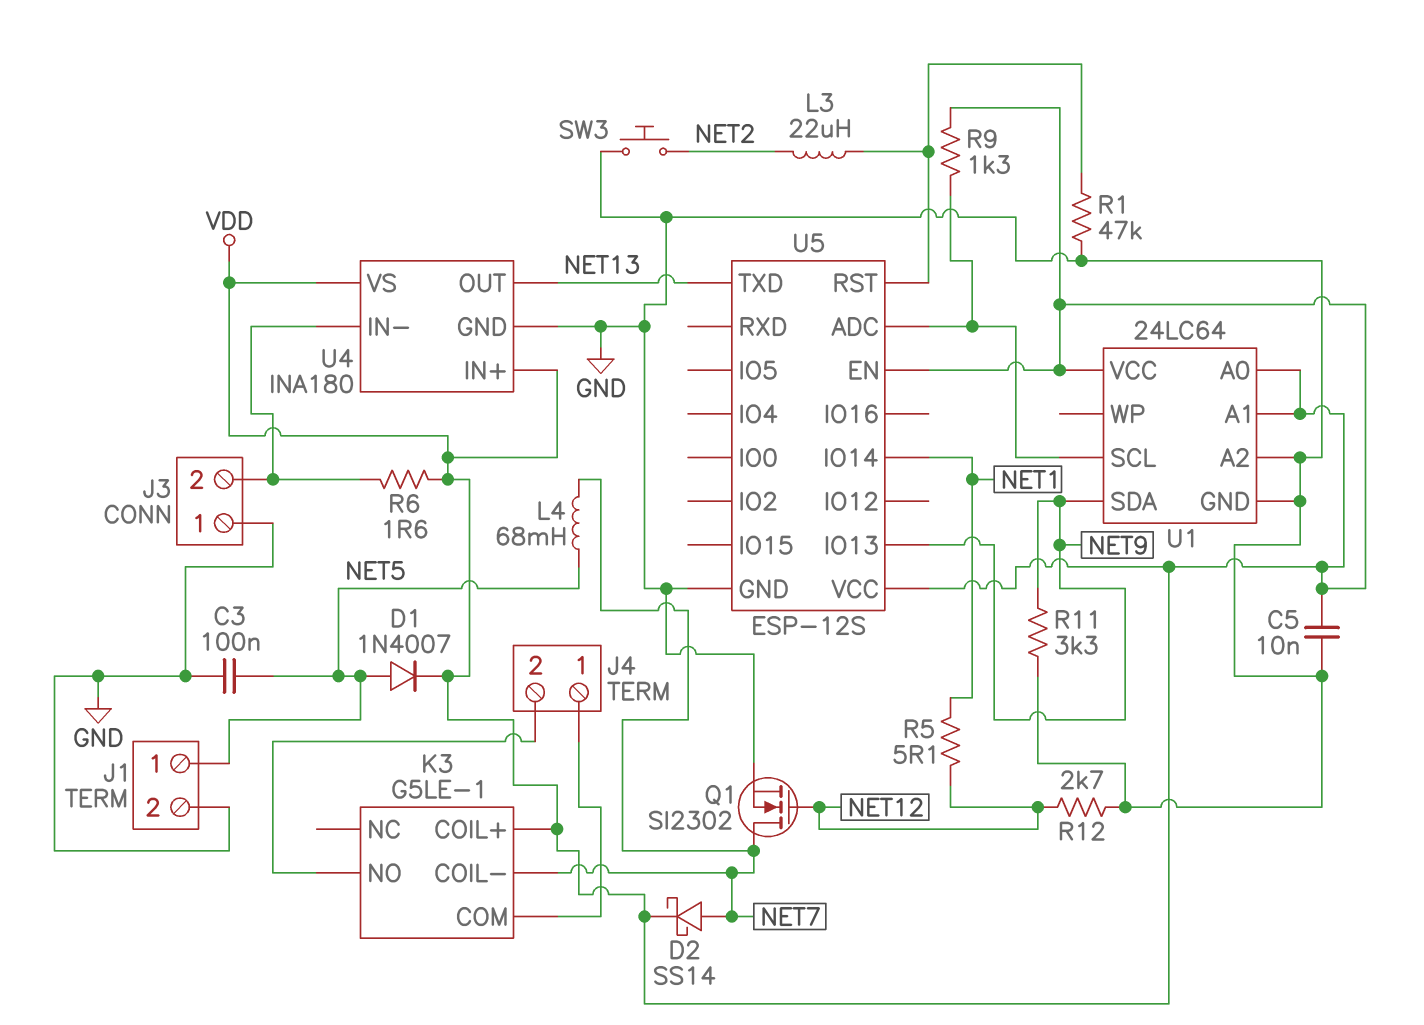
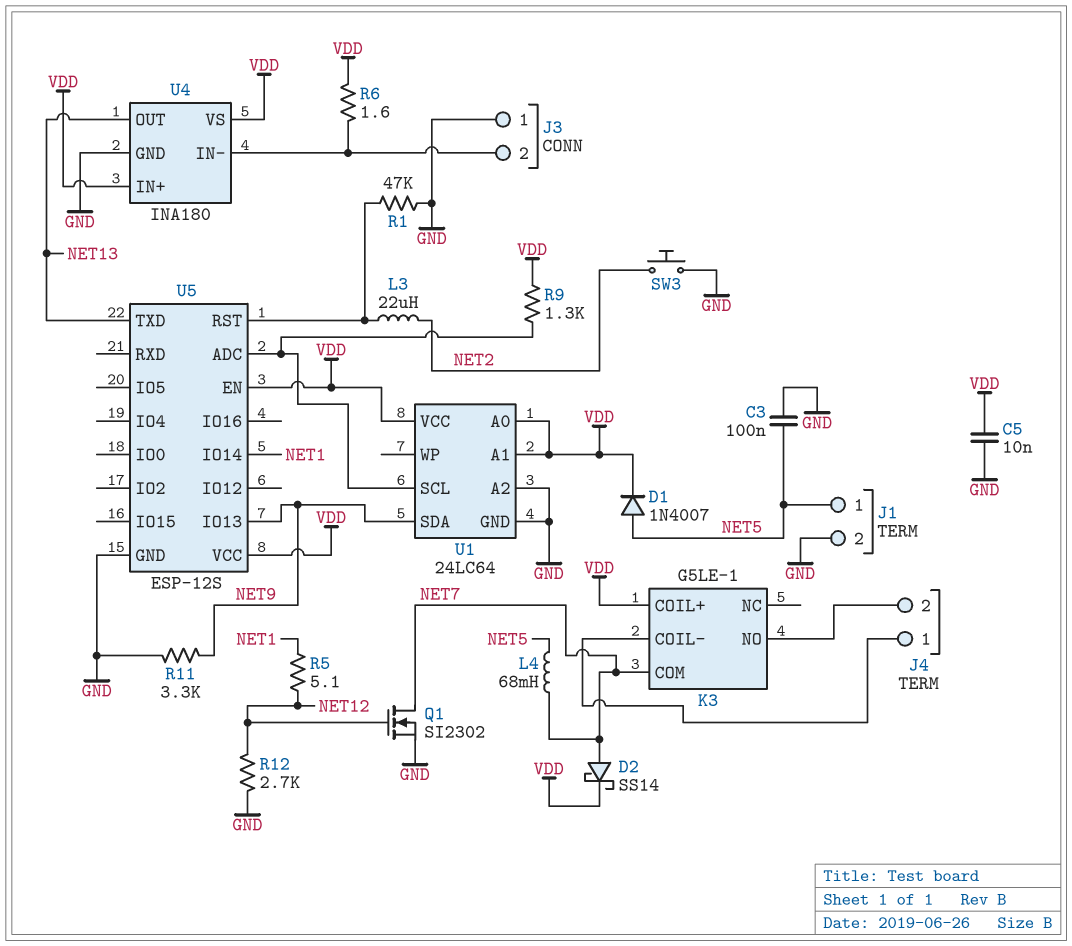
K3 pin COIL-: NET7 -> J4/1
K3 pin COM: J4/1 -> NET7

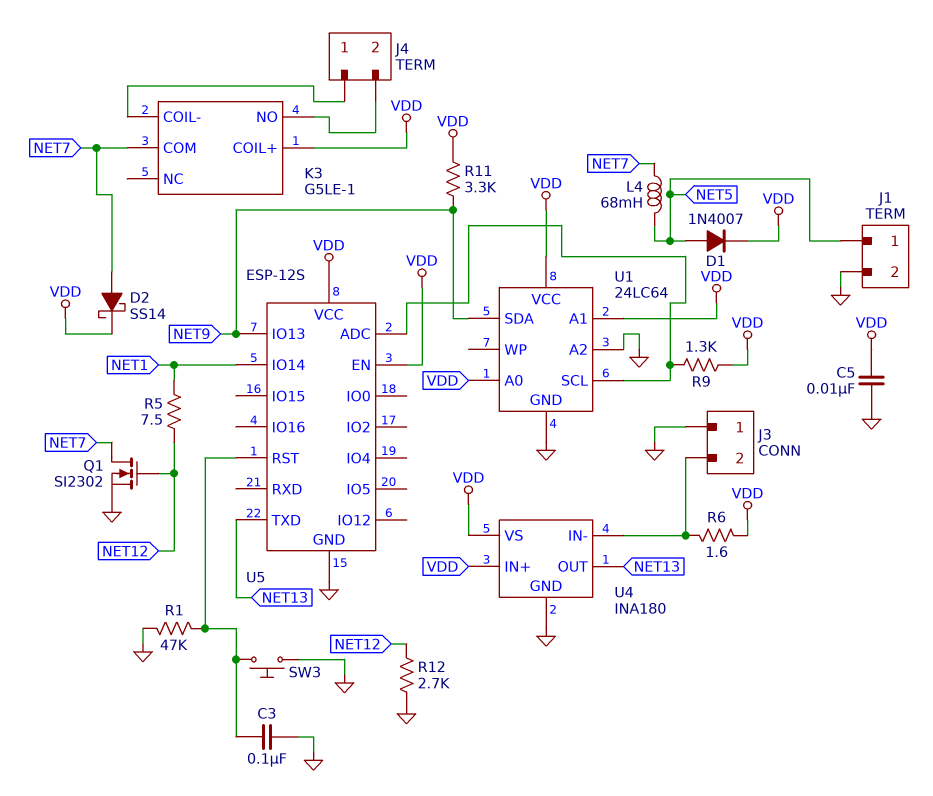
C3: 100nF (GND, NET5) -> 100nF (GND, U5/RST)
L3: 22uH (NET2, U5/RST) -> none
R5: 5.1 (NET1, NET12) -> 7.5 (NET1, NET12)
R11: 3.3k (GND, NET9) -> 3.3k (NET9, VDD)
SW3: button (GND, NET2) -> button (GND, U5/RST)

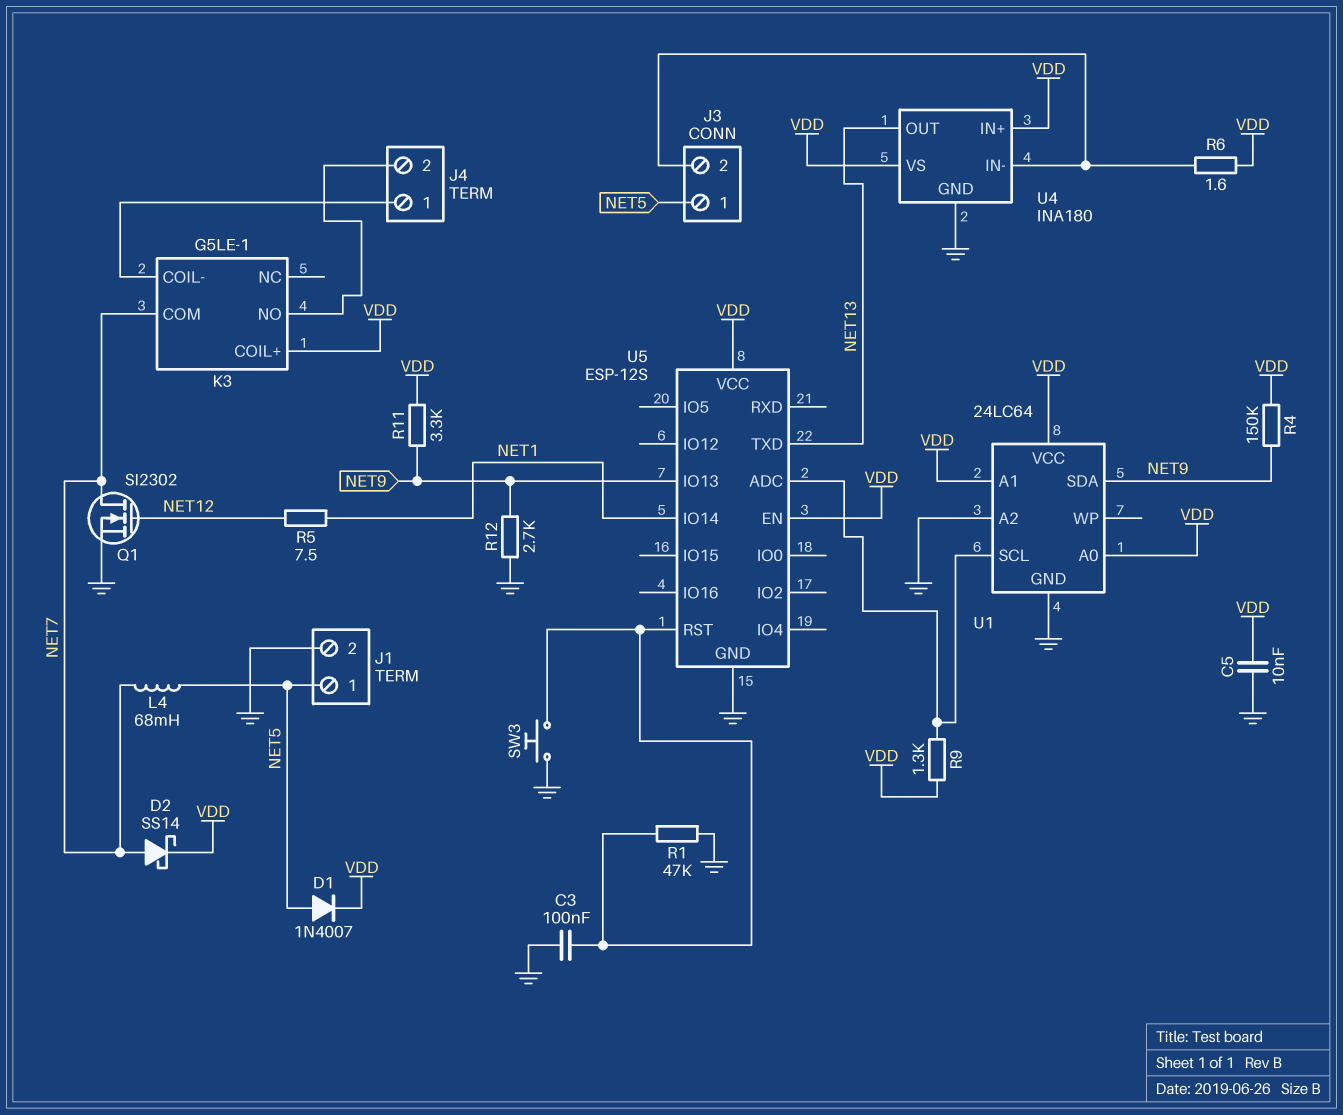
J3 pin 1: GND -> NET5
R4: none -> 150k (NET9, VDD)
R12: 2.7k (GND, NET12) -> 2.7k (GND, NET9)

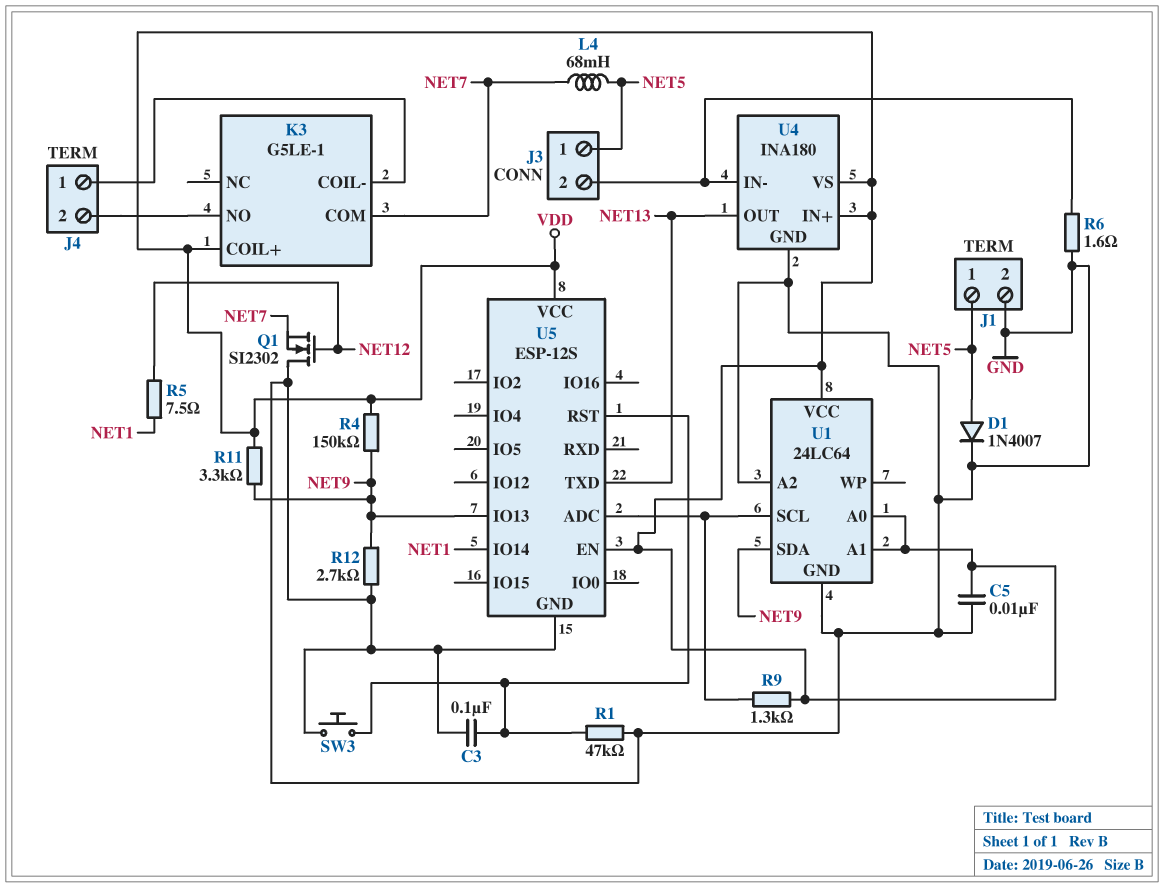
D1: diode 1N4007 (A NET5, K VDD) -> diode 1N4007 (A NET5, K GND)
D2: schottky SS14 (A NET7, K VDD) -> none
Q1: NMOS SI2302 (G NET12, D NET7, S GND) -> NMOS SI2302 (G NET12, D GND, S NET7)
R6: 1.6 (J3/2, VDD) -> 1.6 (GND, J3/2)

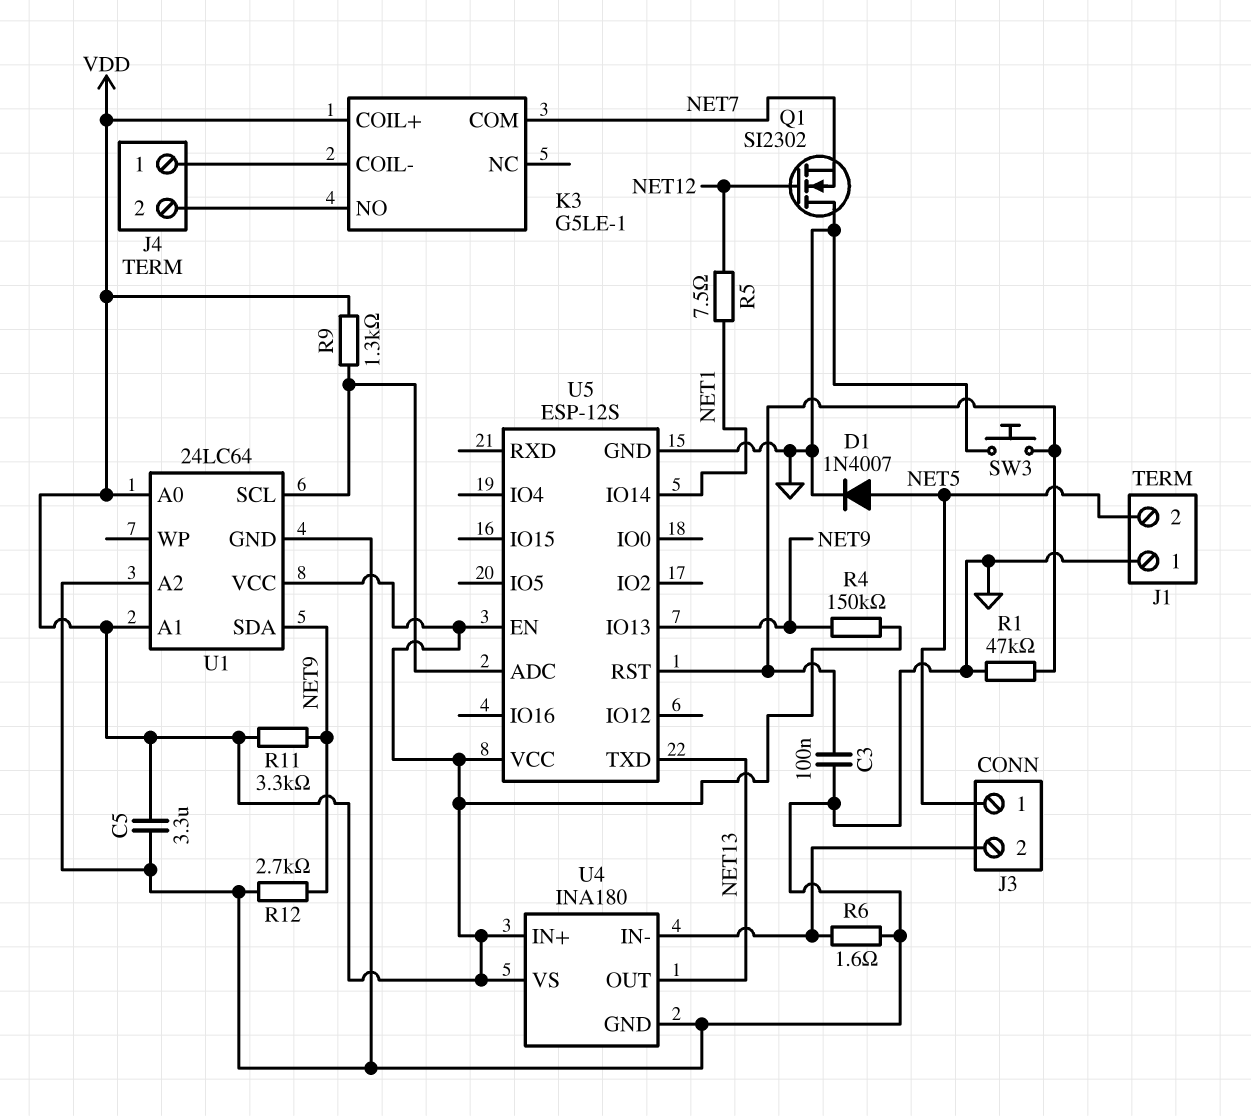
C5: 10nF (GND, VDD) -> 3.3uF (GND, VDD)
J1 pin 1: NET5 -> GND
J1 pin 2: GND -> NET5
L4: 68mH (NET5, NET7) -> none

